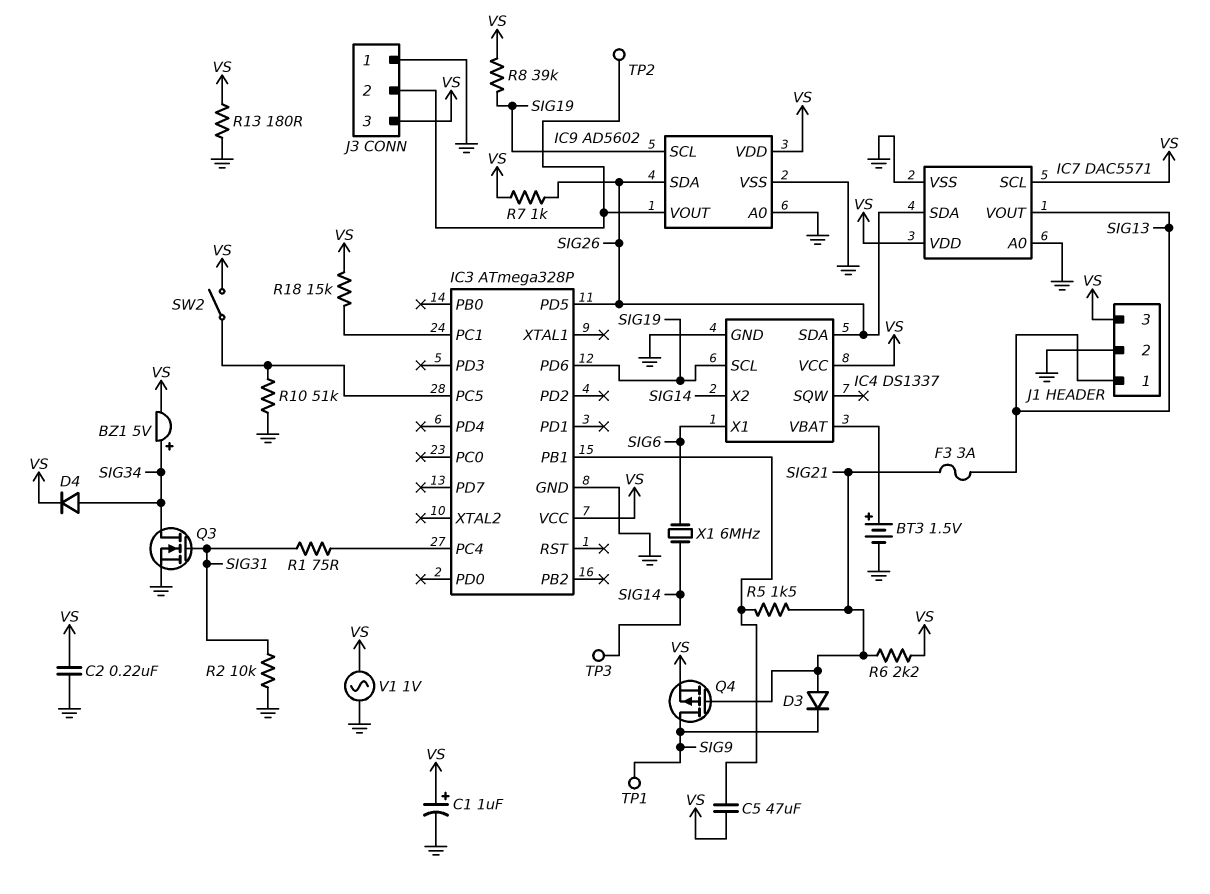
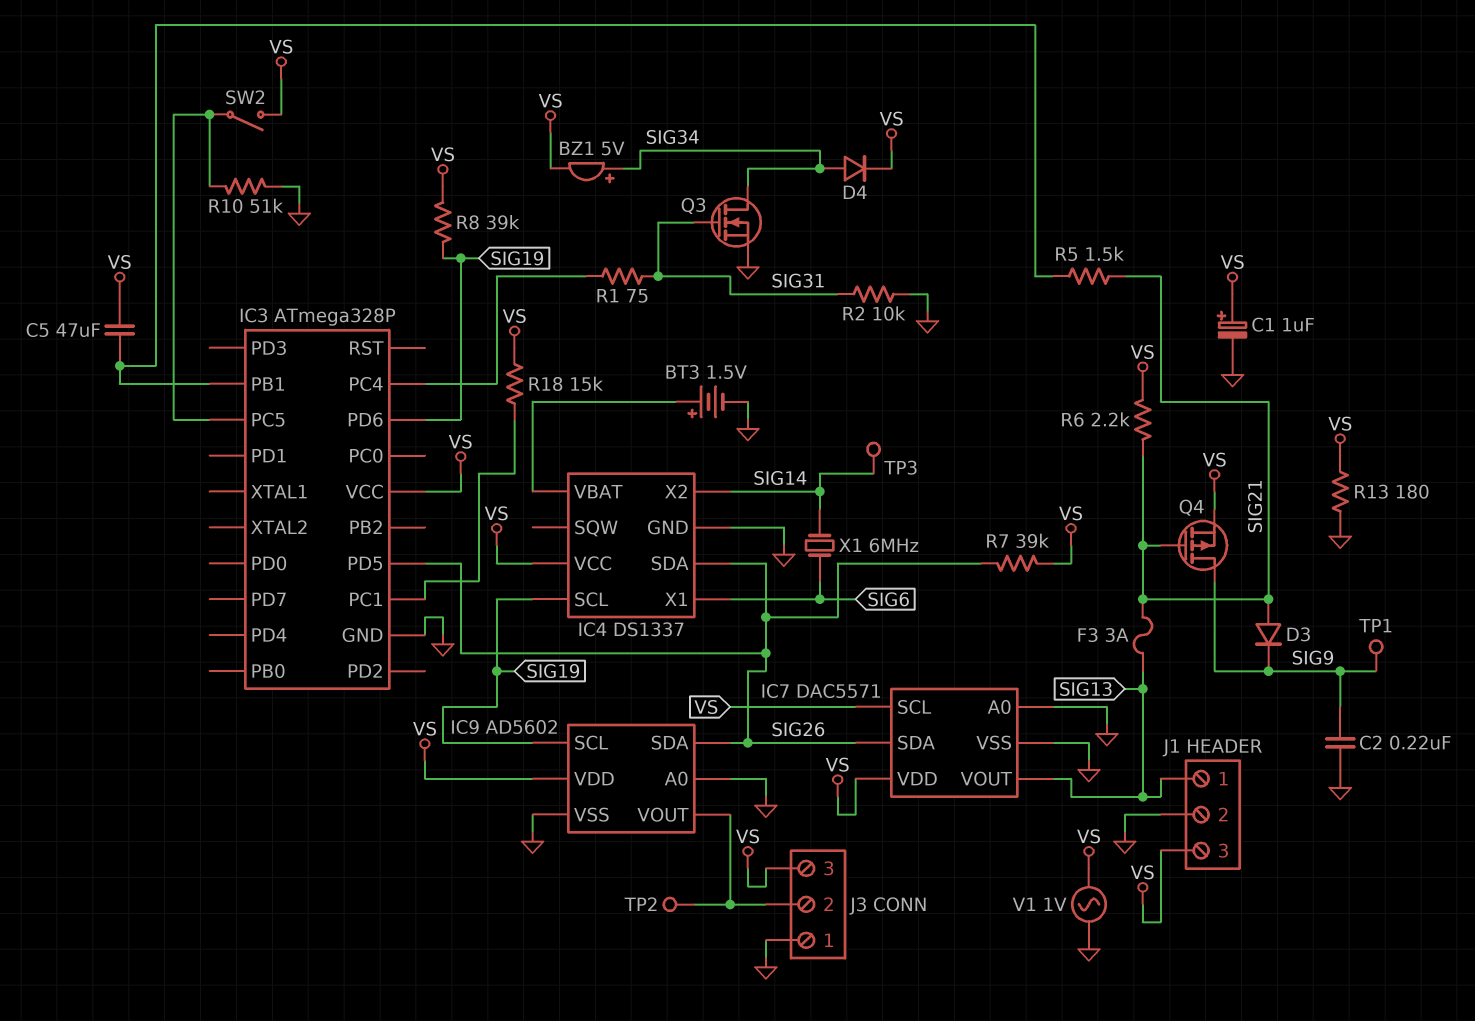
C2: 220nF (GND, VS) -> 220nF (GND, SIG9)
R7: 1k (SIG26, VS) -> 39k (SIG26, VS)

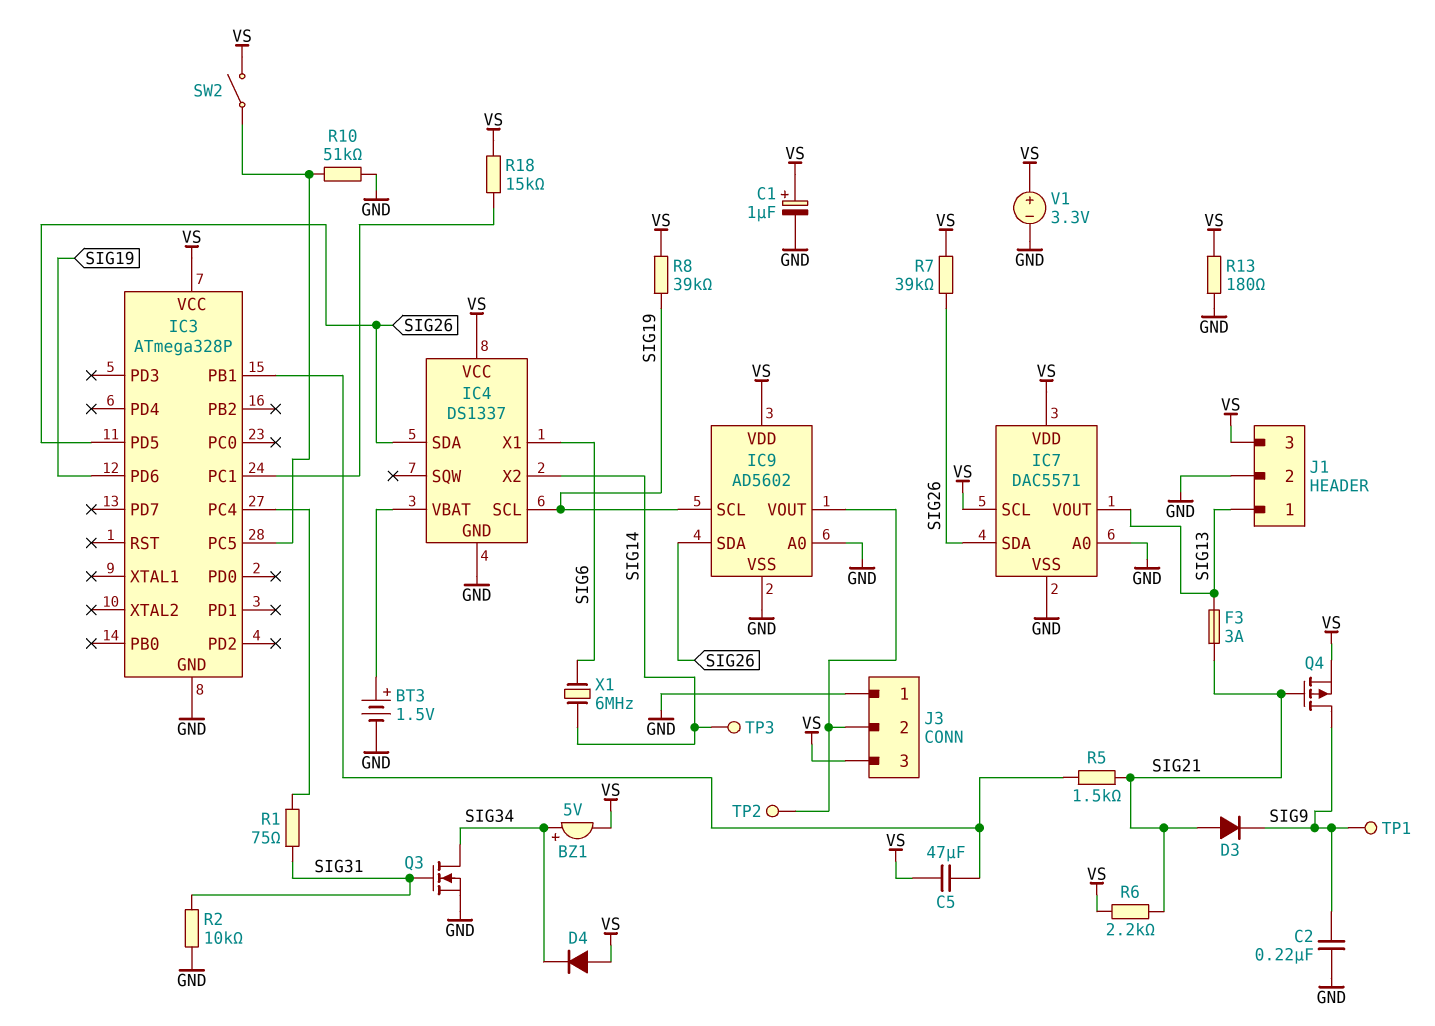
D4: diode (A SIG34, K VS) -> diode (A VS, K SIG34)
V1: AC 1V (GND, VS) -> 3.3V (plus VS, minus GND)

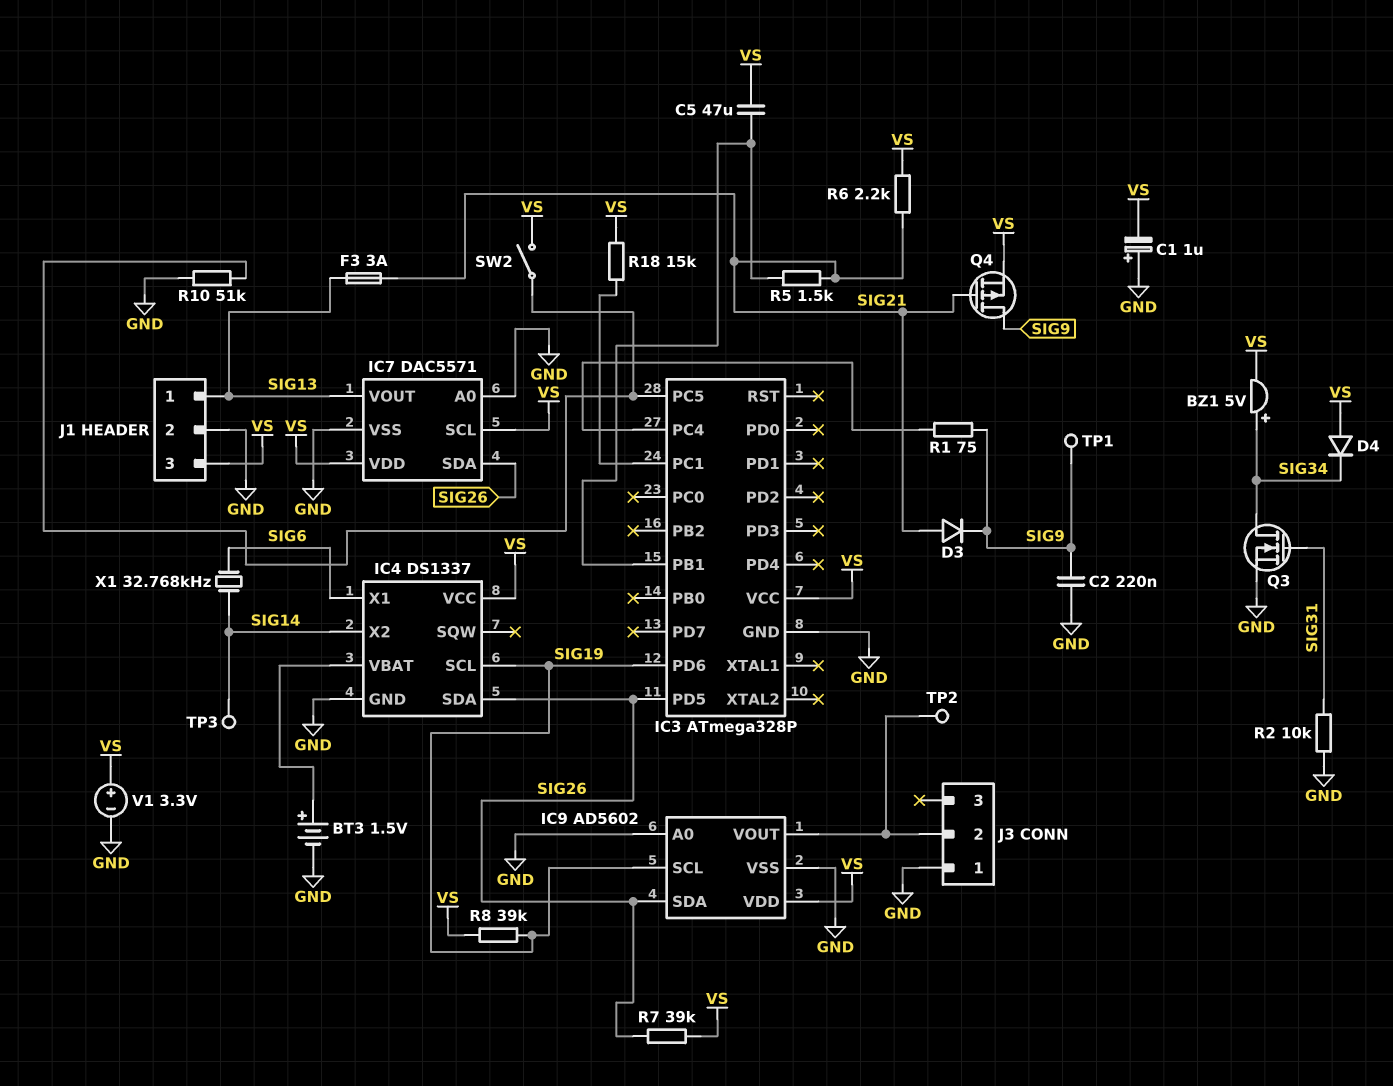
C1: 1uF (plus VS, minus GND) -> 1uF (plus GND, minus VS)
J3 pin 3: VS -> none
R1: 75 (IC3/PC4, SIG31) -> 75 (IC3/PC4, SIG9)
R13: 180 (GND, VS) -> none
X1: 6MHz (SIG6, SIG14) -> 32.768kHz (SIG6, SIG14)

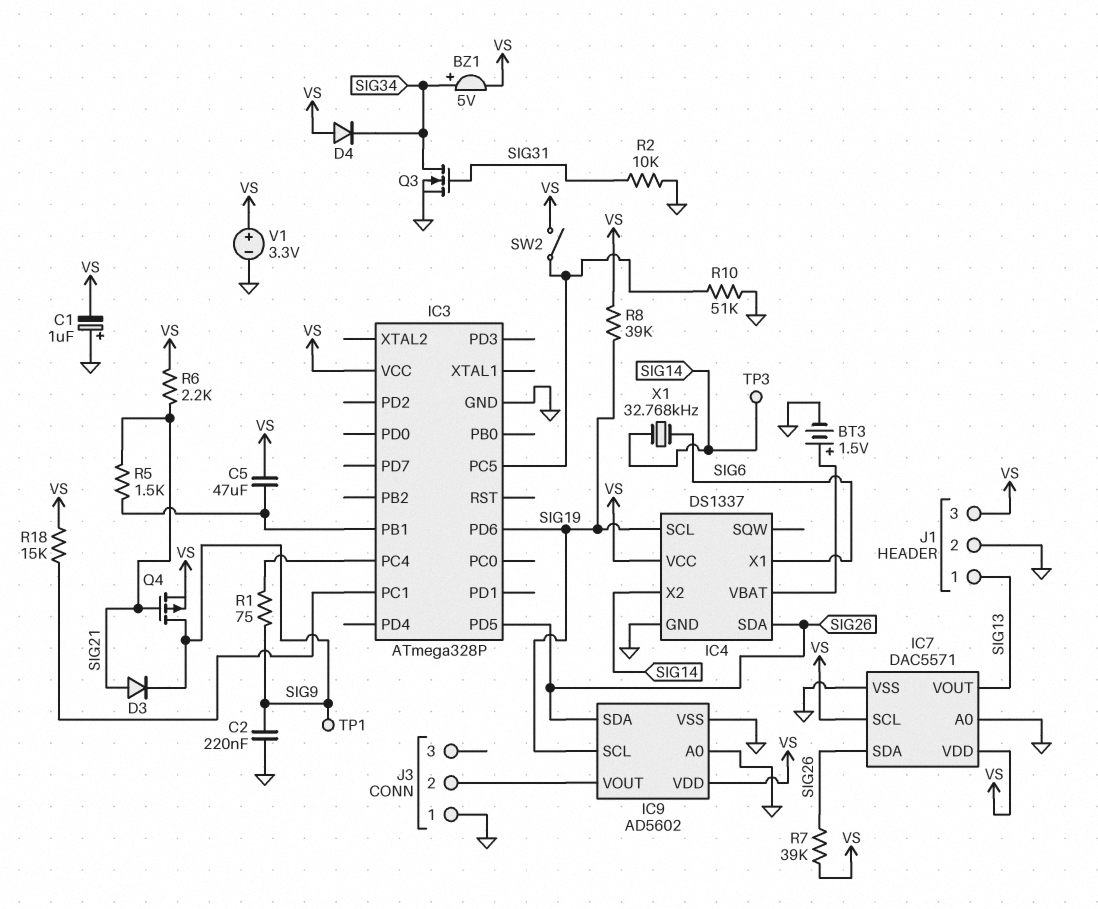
F3: 3A (SIG13, SIG21) -> none
TP2: test point (IC9/VOUT) -> none

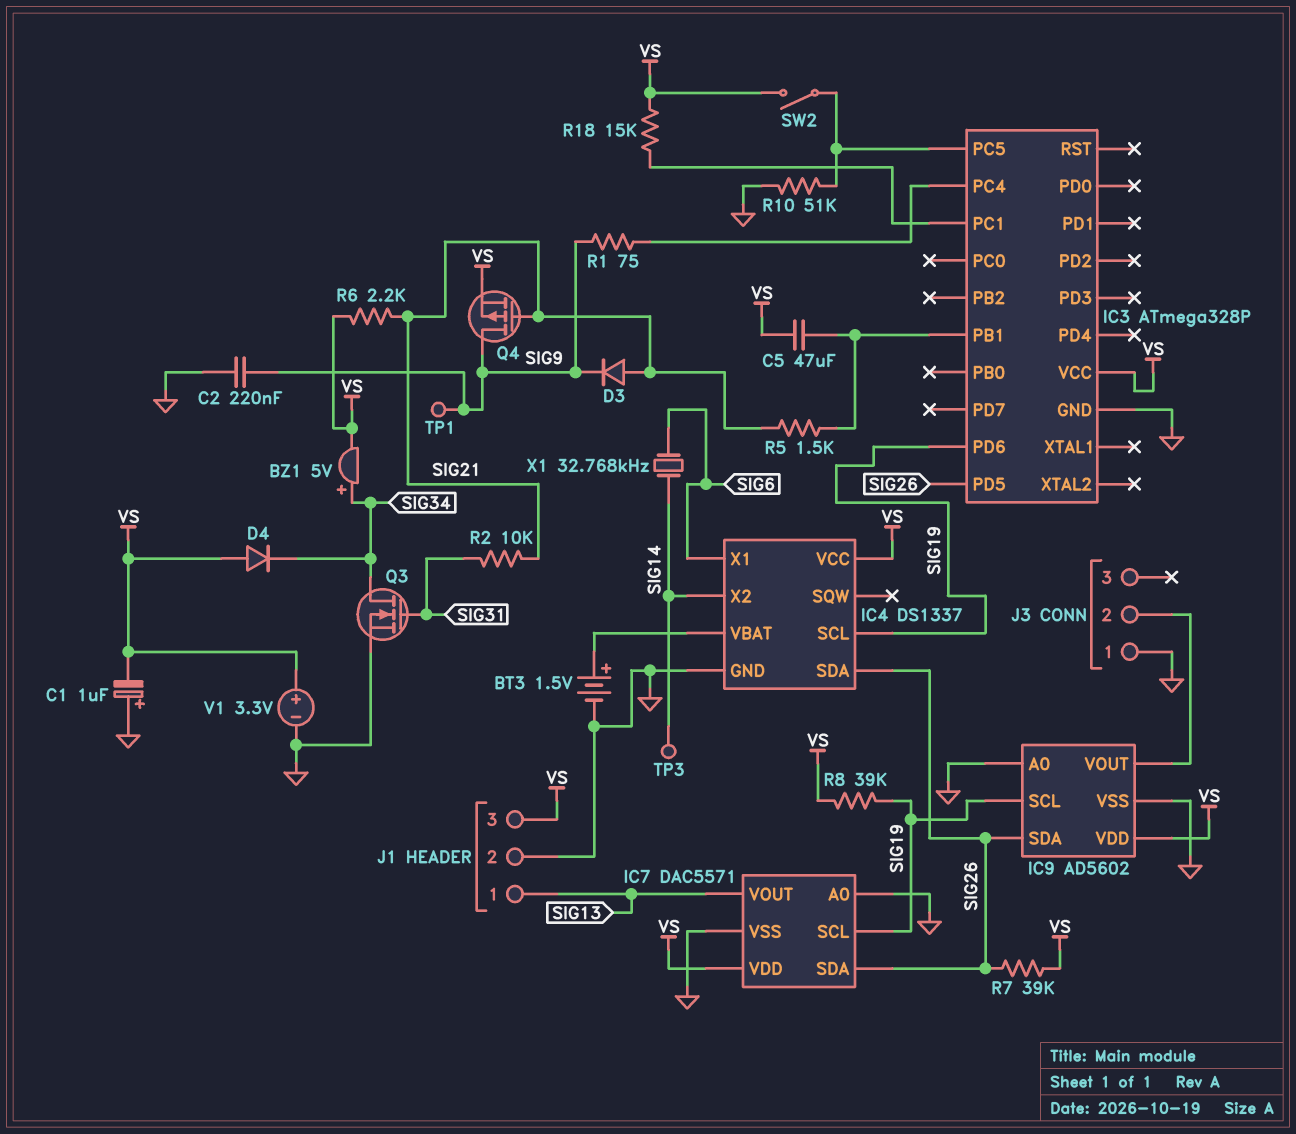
IC7 pin SCL: VS -> SIG19
R2: 10k (GND, SIG31) -> 10k (SIG21, SIG31)

